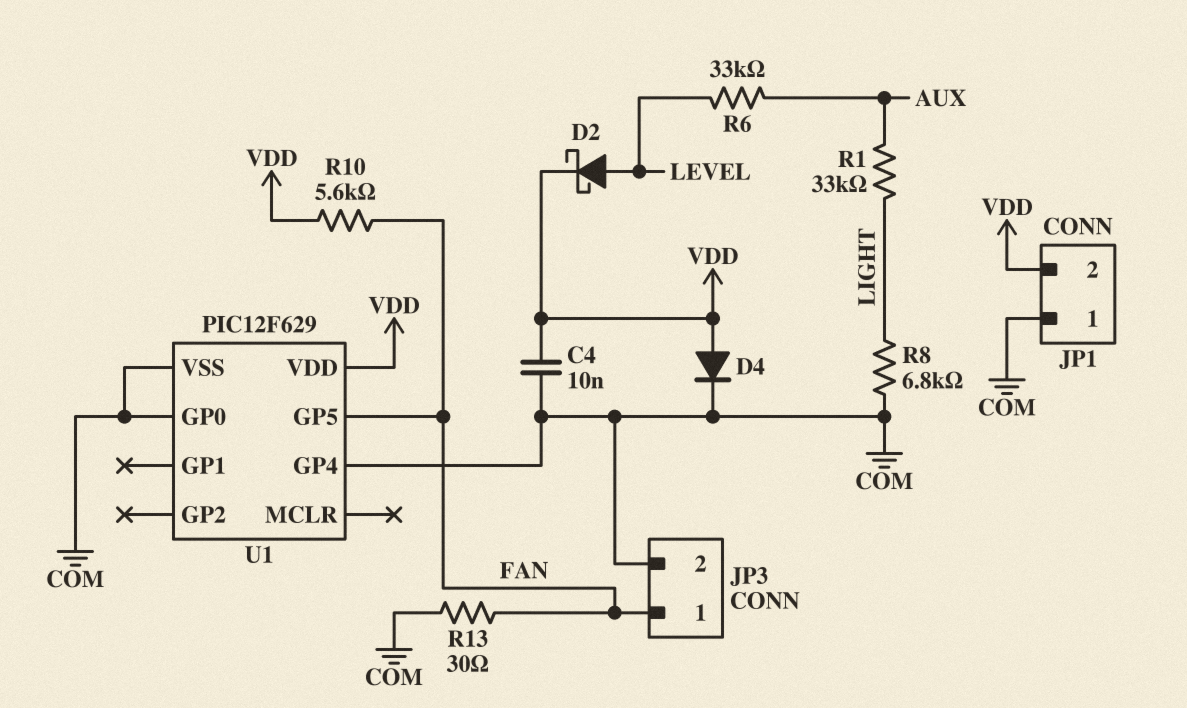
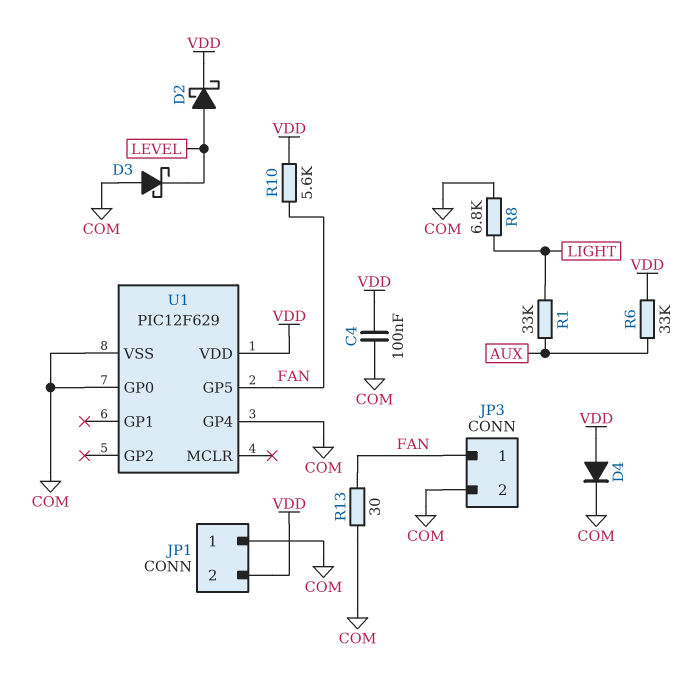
C4: 10nF (COM, VDD) -> 100nF (COM, VDD)
D3: none -> schottky (A COM, K LEVEL)
R6: 33k (AUX, LEVEL) -> 33k (AUX, VDD)

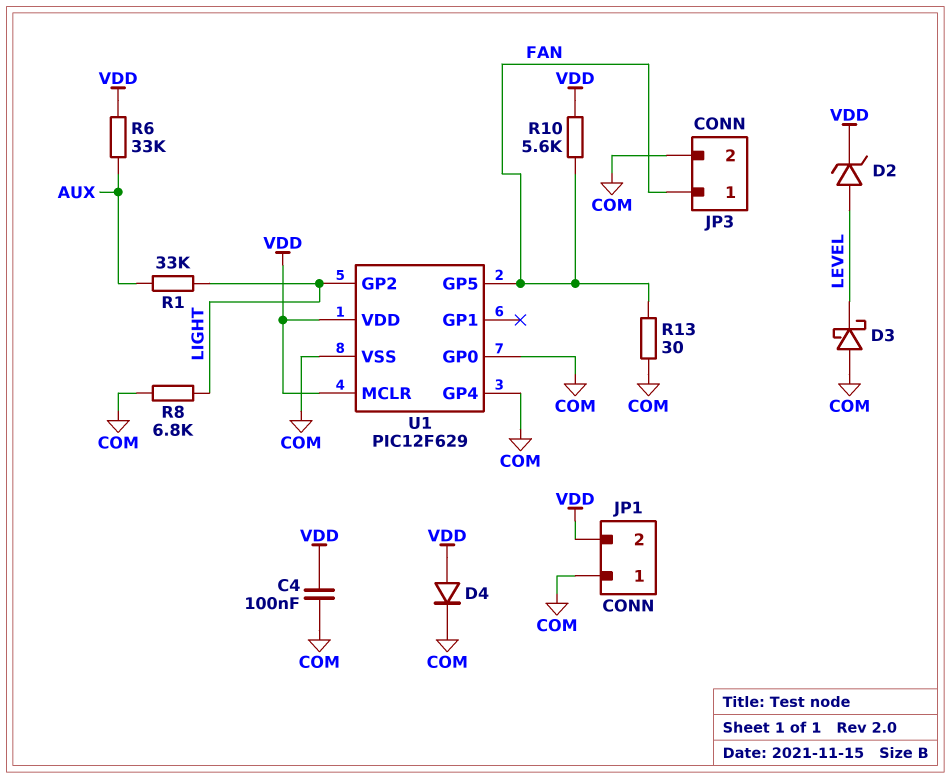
D2: schottky (A LEVEL, K VDD) -> zener (A LEVEL, K VDD)
U1 pin GP2: none -> LIGHT
U1 pin MCLR: none -> VDD

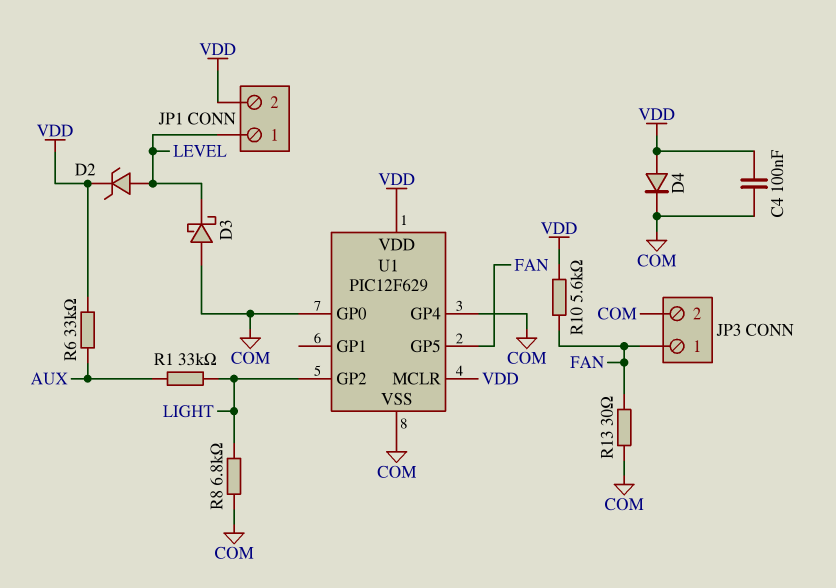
JP1 pin 1: COM -> LEVEL

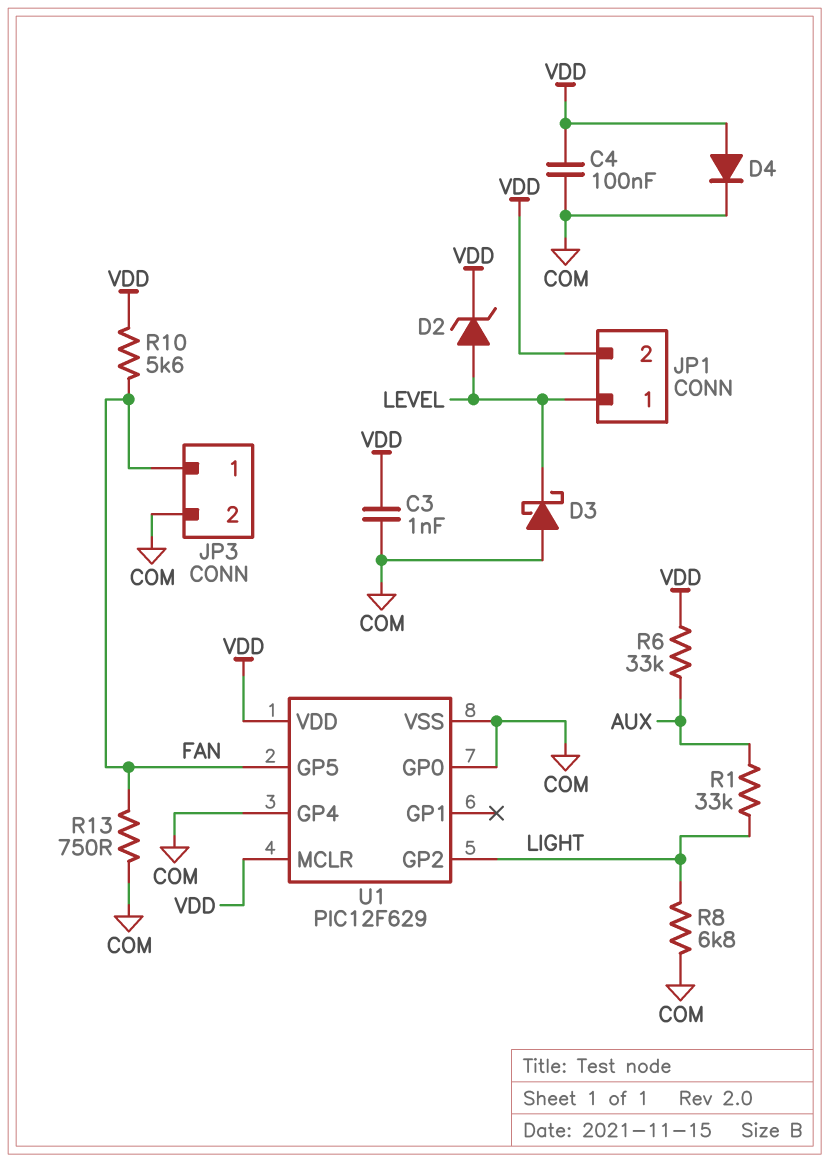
C3: none -> 1nF (COM, VDD)
R13: 30 (COM, FAN) -> 750 (COM, FAN)

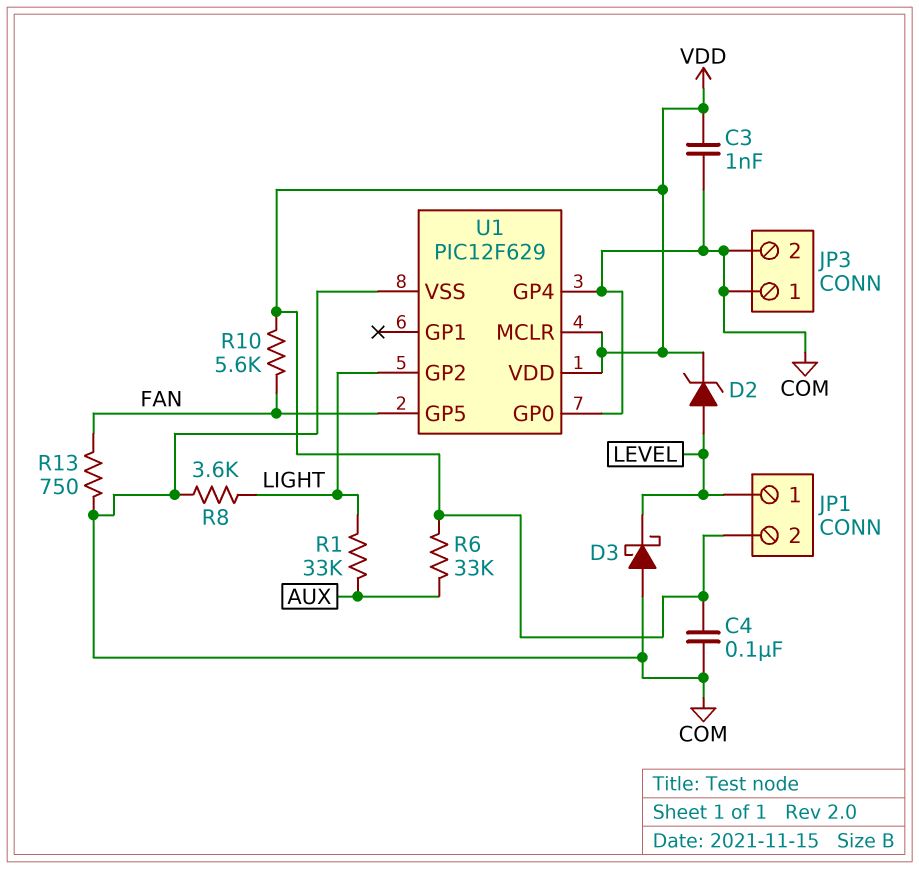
D4: diode (A VDD, K COM) -> none
JP3 pin 1: FAN -> COM
R8: 6.8k (COM, LIGHT) -> 3.6k (COM, LIGHT)

